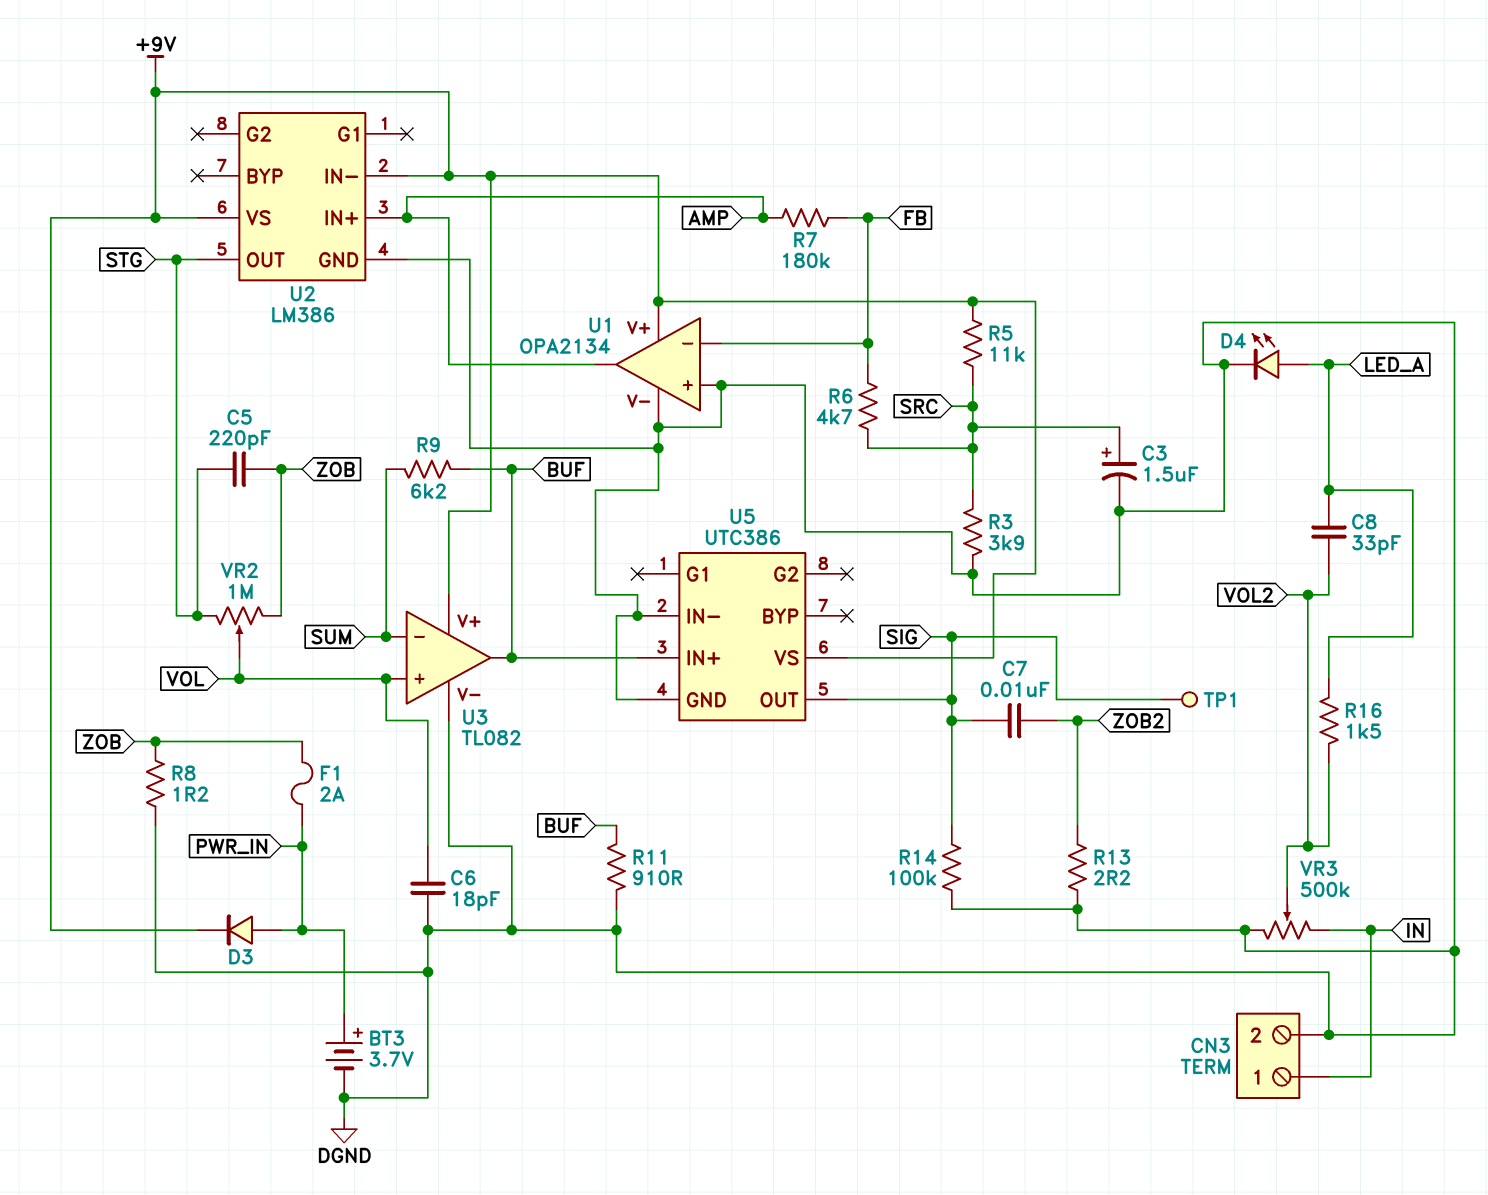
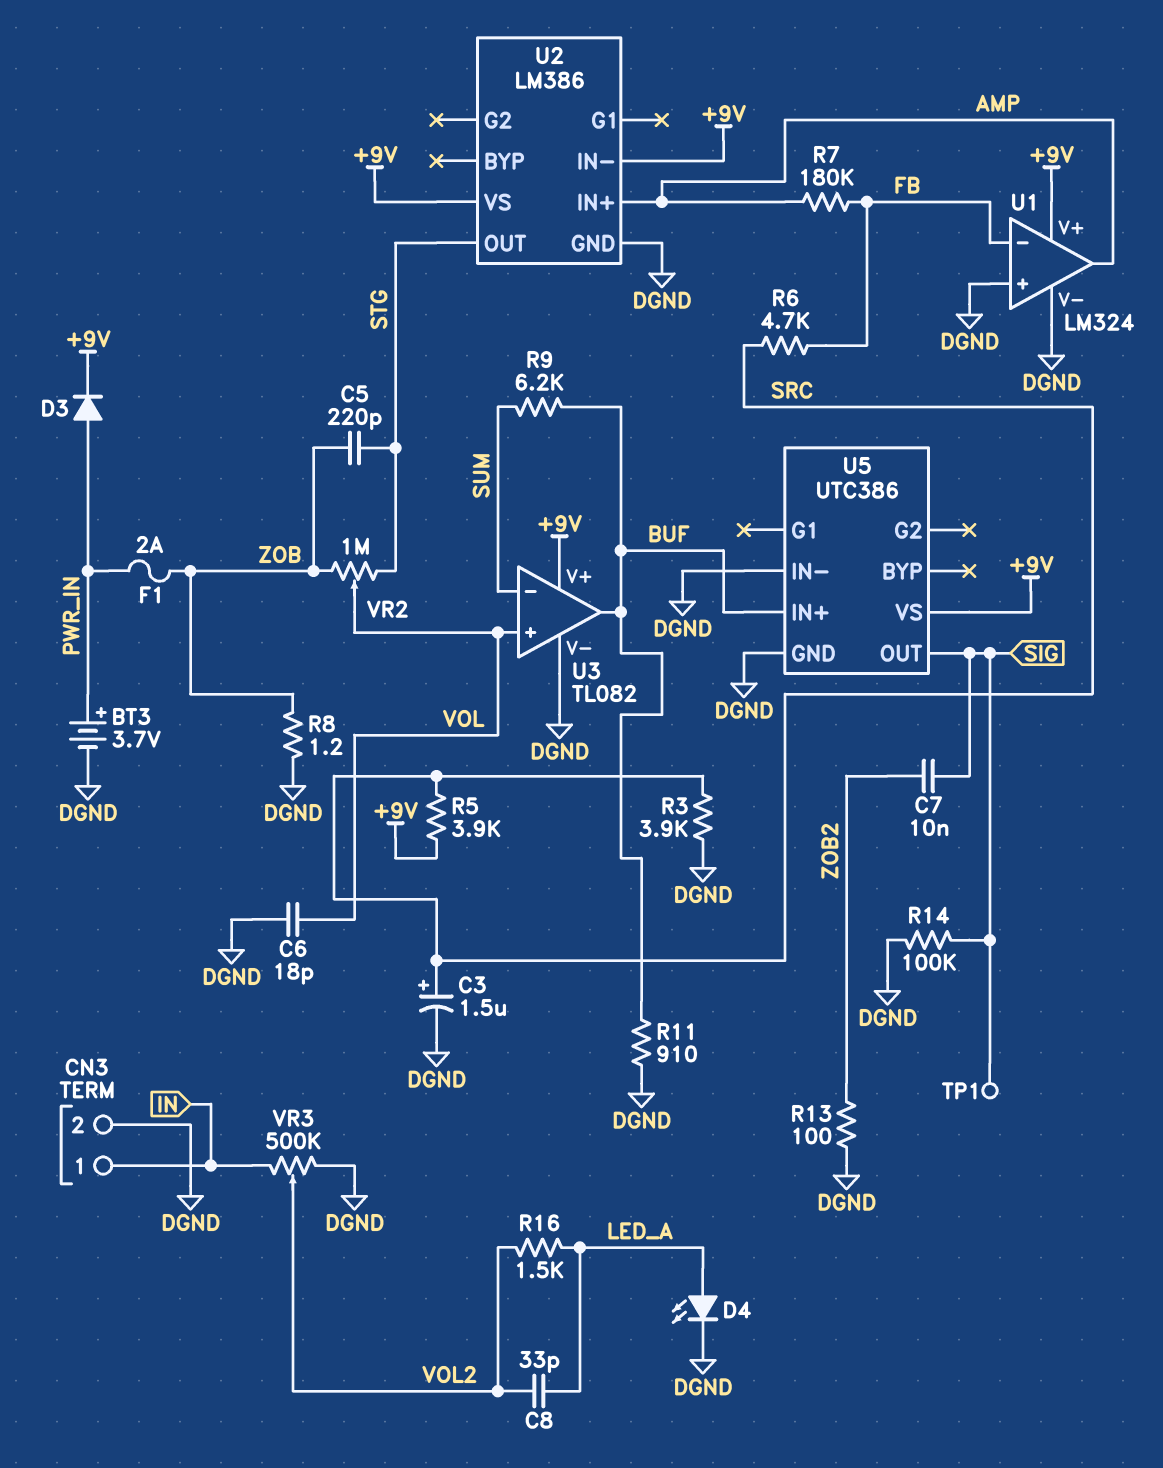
R5: 11k (+9V, SRC) -> 3.9k (+9V, SRC)
R13: 2.2 (DGND, ZOB2) -> 100 (DGND, ZOB2)
U1: OPA2134 -> LM324

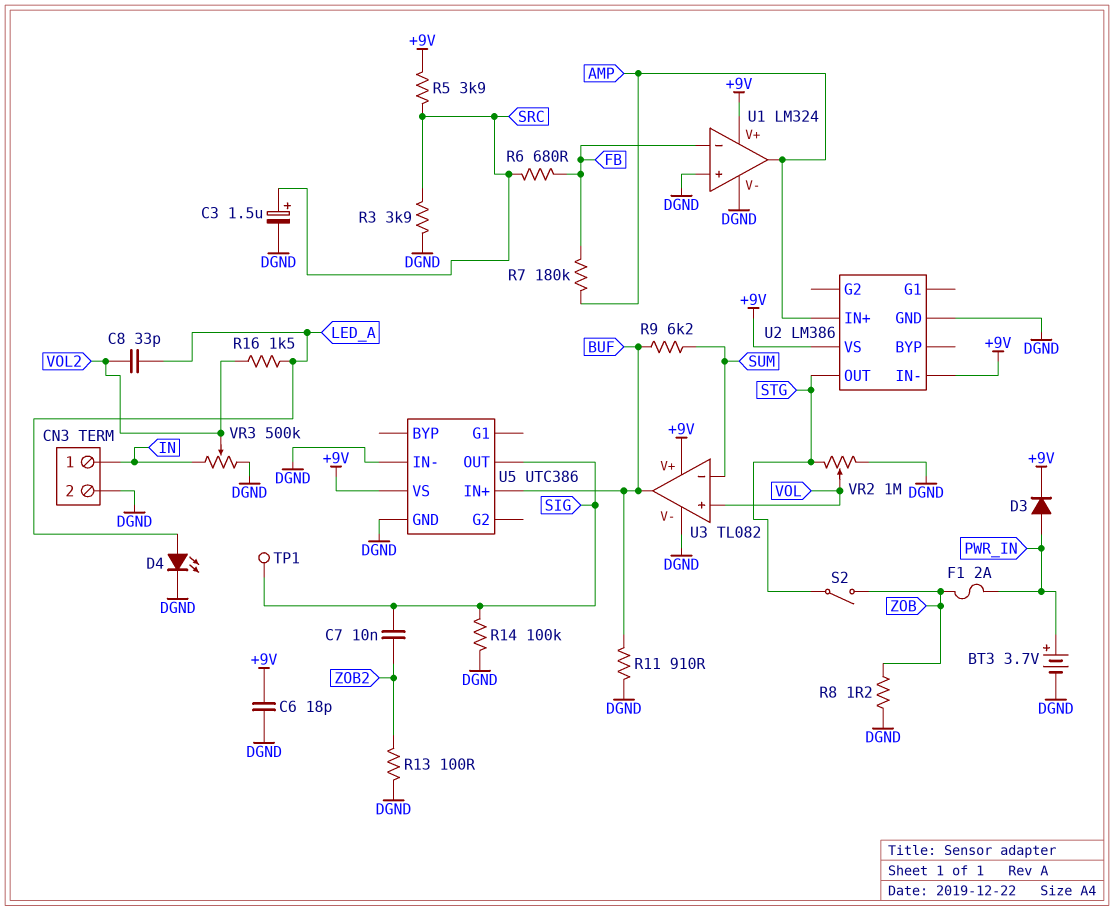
C5: 220pF (STG, ZOB) -> none
C6: 18pF (DGND, VOL) -> 18pF (+9V, DGND)
R6: 4.7k (FB, SRC) -> 680 (FB, SRC)
S2: none -> switch (STG, ZOB)
VR2: 1M (STG, ZOB, wiper VOL) -> 1M (DGND, STG, wiper VOL)

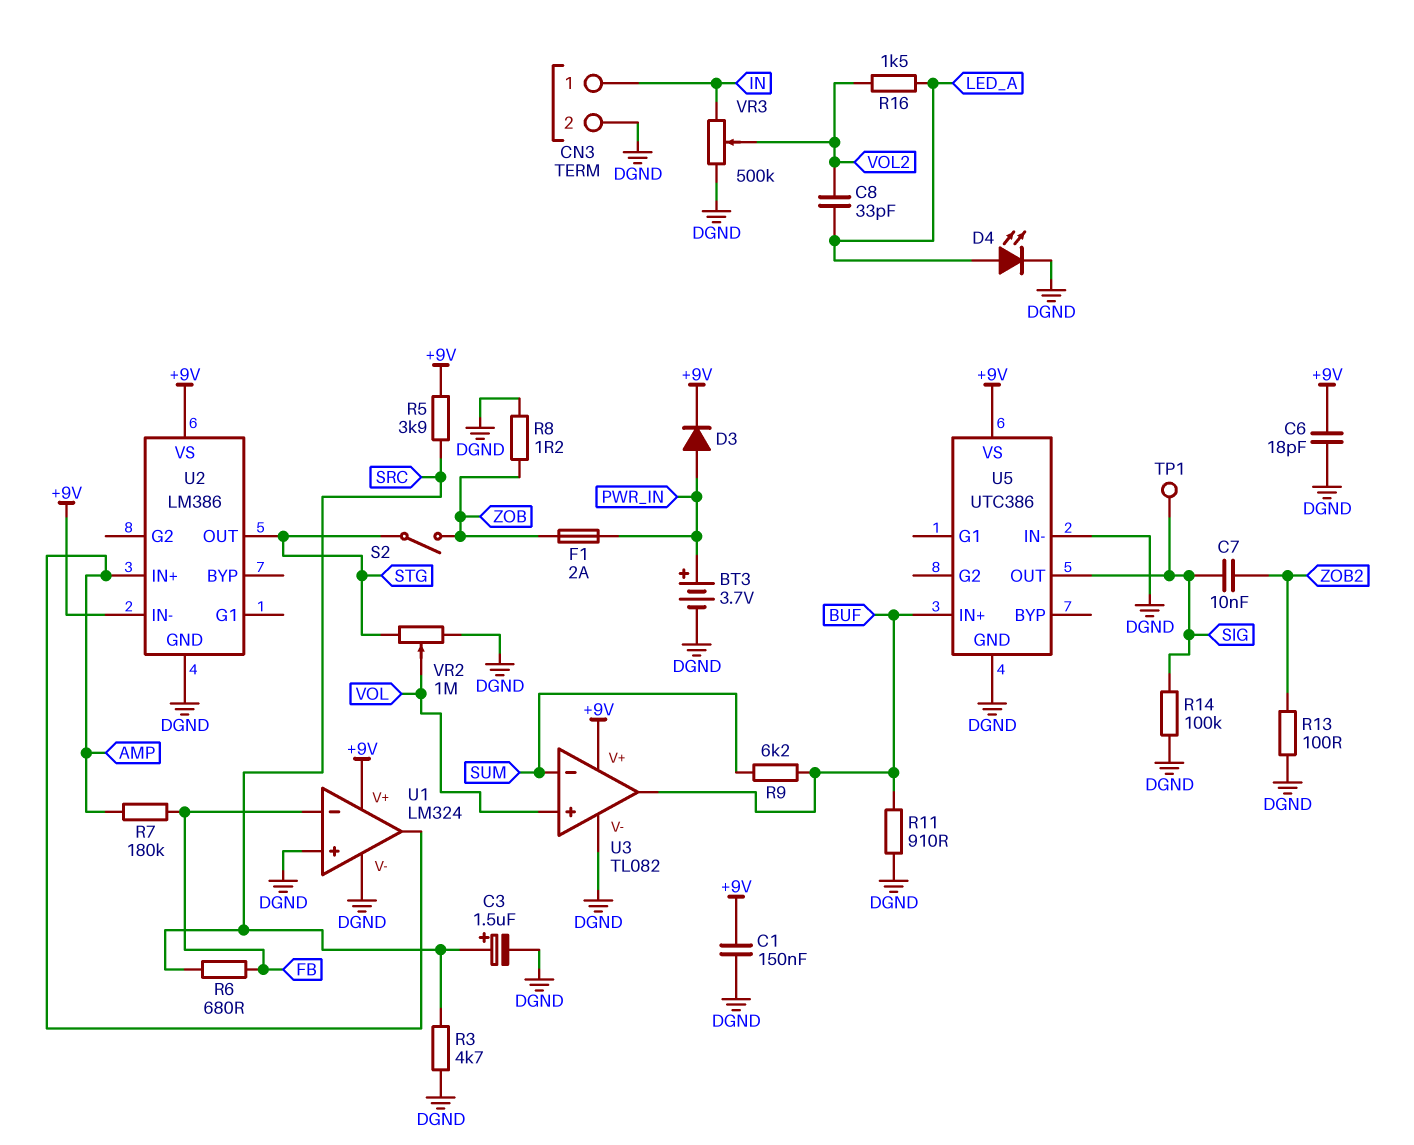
C1: none -> 150nF (+9V, DGND)
R3: 3.9k (DGND, SRC) -> 4.7k (DGND, SRC)

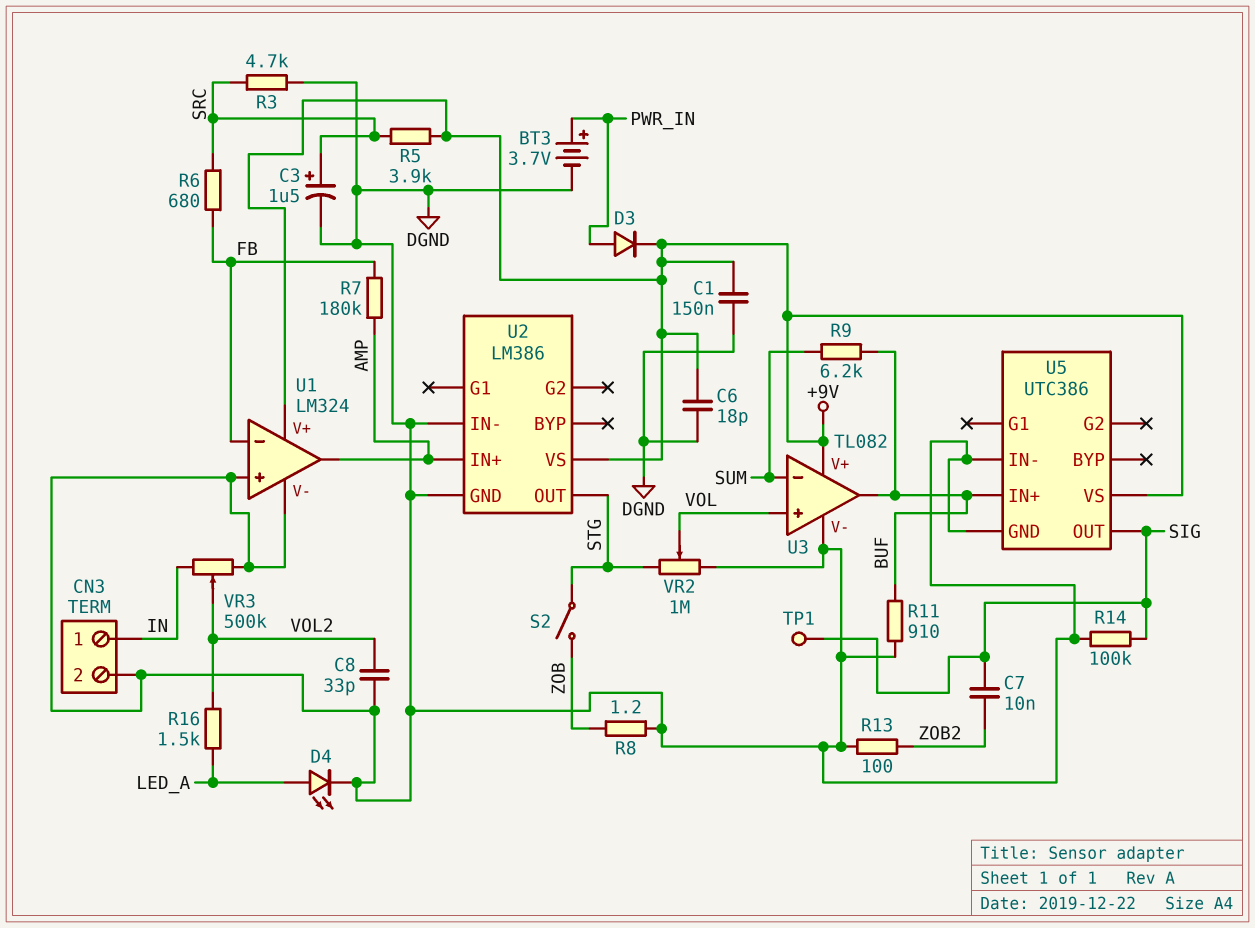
C8: 33pF (LED_A, VOL2) -> 33pF (DGND, VOL2)
F1: 2A (PWR_IN, ZOB) -> none
U2 pin IN-: +9V -> DGND

